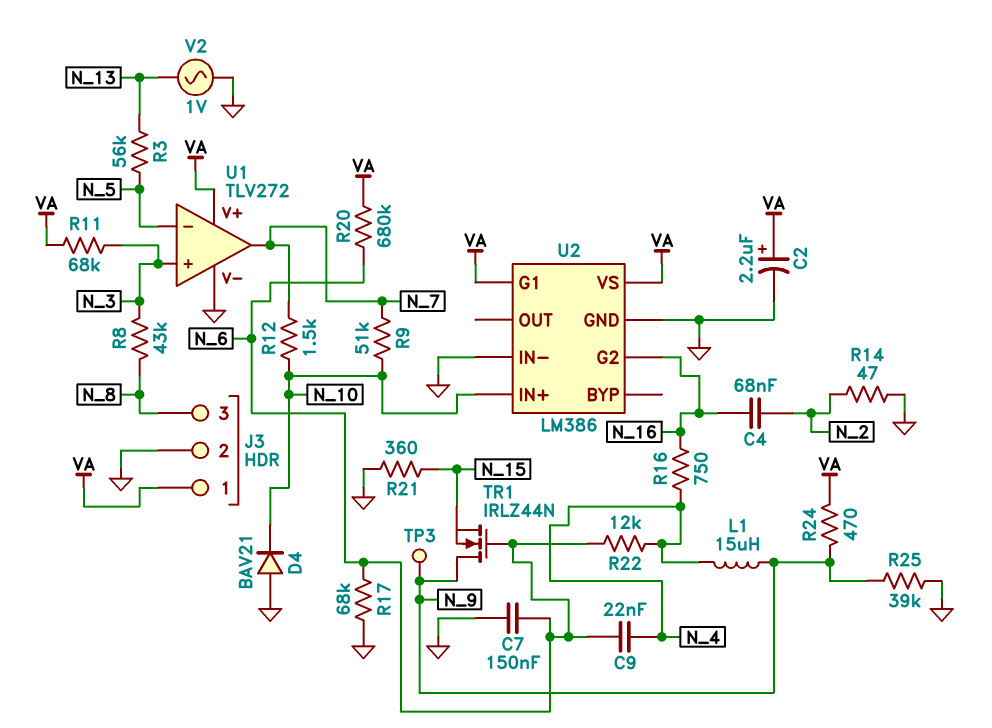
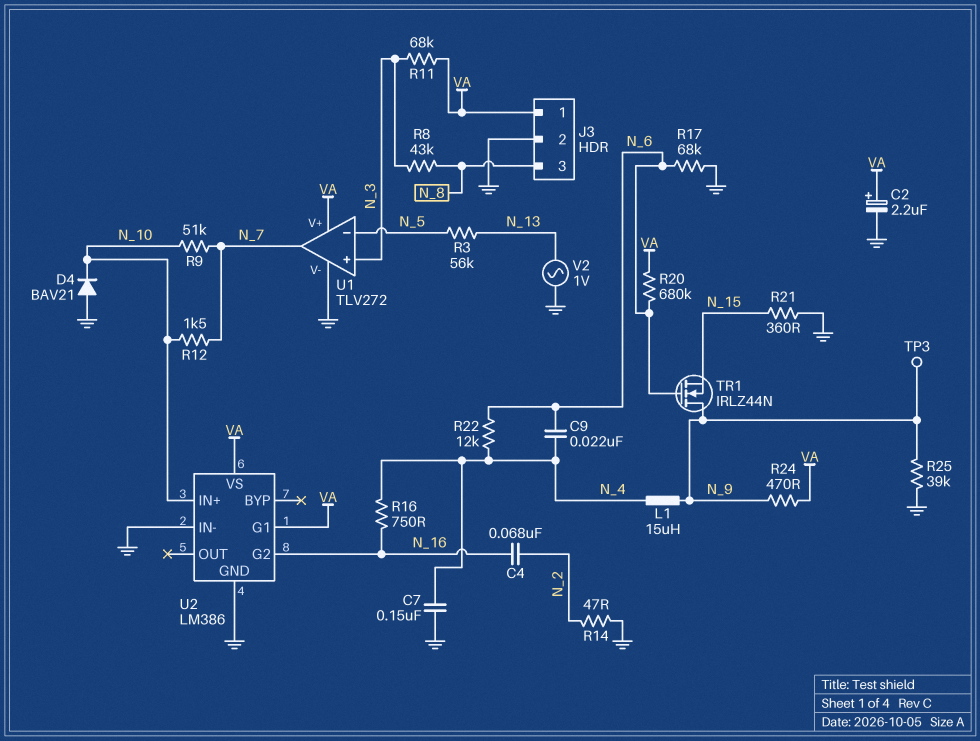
C7: 150nF (GND, N_6) -> 150nF (GND, N_4)

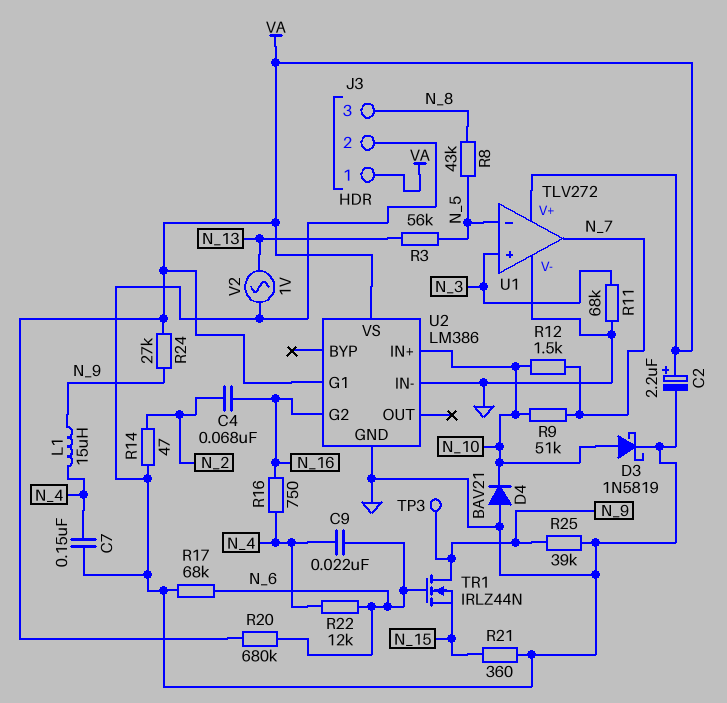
D3: none -> schottky 1N5819 (A N_10, K GND)
R8: 43k (N_3, N_8) -> 43k (N_5, N_8)
R11: 68k (N_3, VA) -> 68k (GND, N_3)
R24: 470 (N_9, VA) -> 27k (N_9, VA)

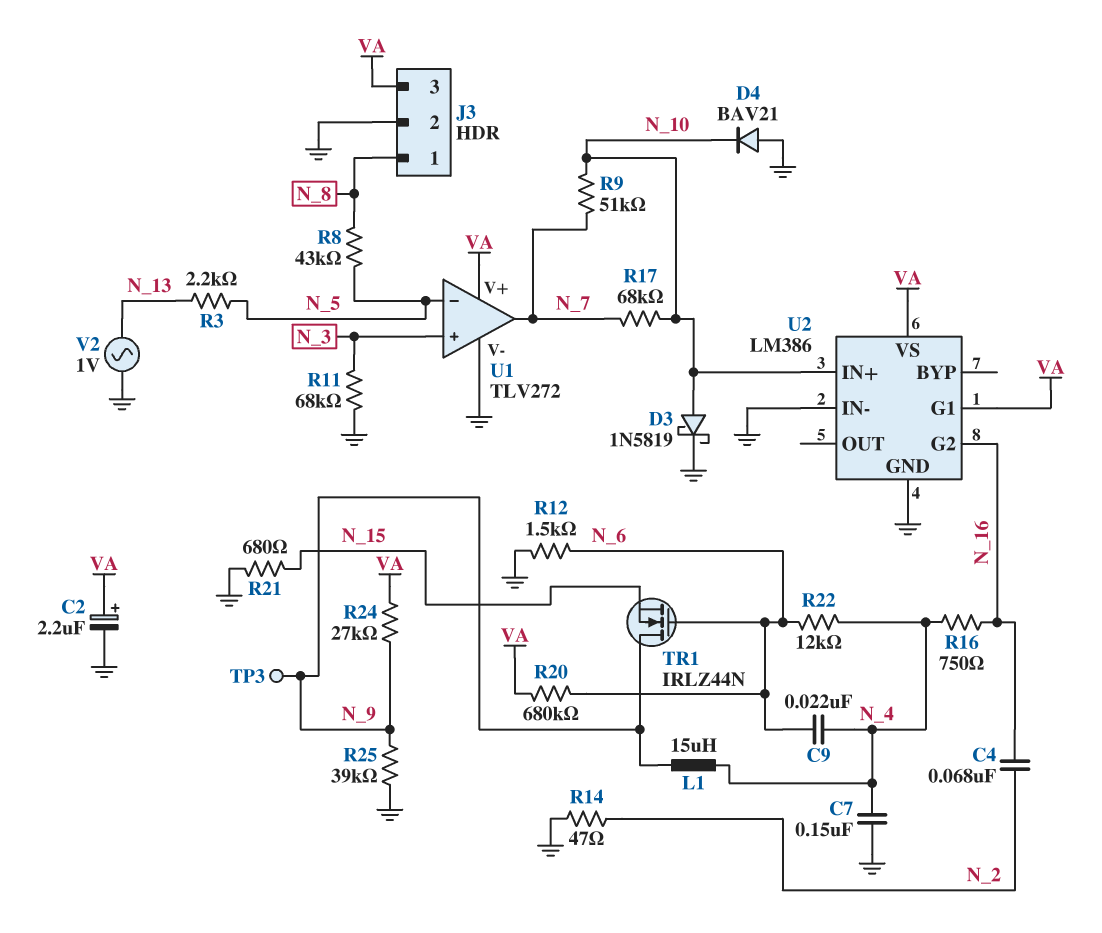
J3 pin 1: VA -> N_8
J3 pin 3: N_8 -> VA
R3: 56k (N_5, N_13) -> 2.2k (N_5, N_13)
R12: 1.5k (N_7, N_10) -> 1.5k (GND, N_6)
R17: 68k (GND, N_6) -> 68k (N_7, N_10)
R21: 360 (GND, N_15) -> 680 (GND, N_15)

